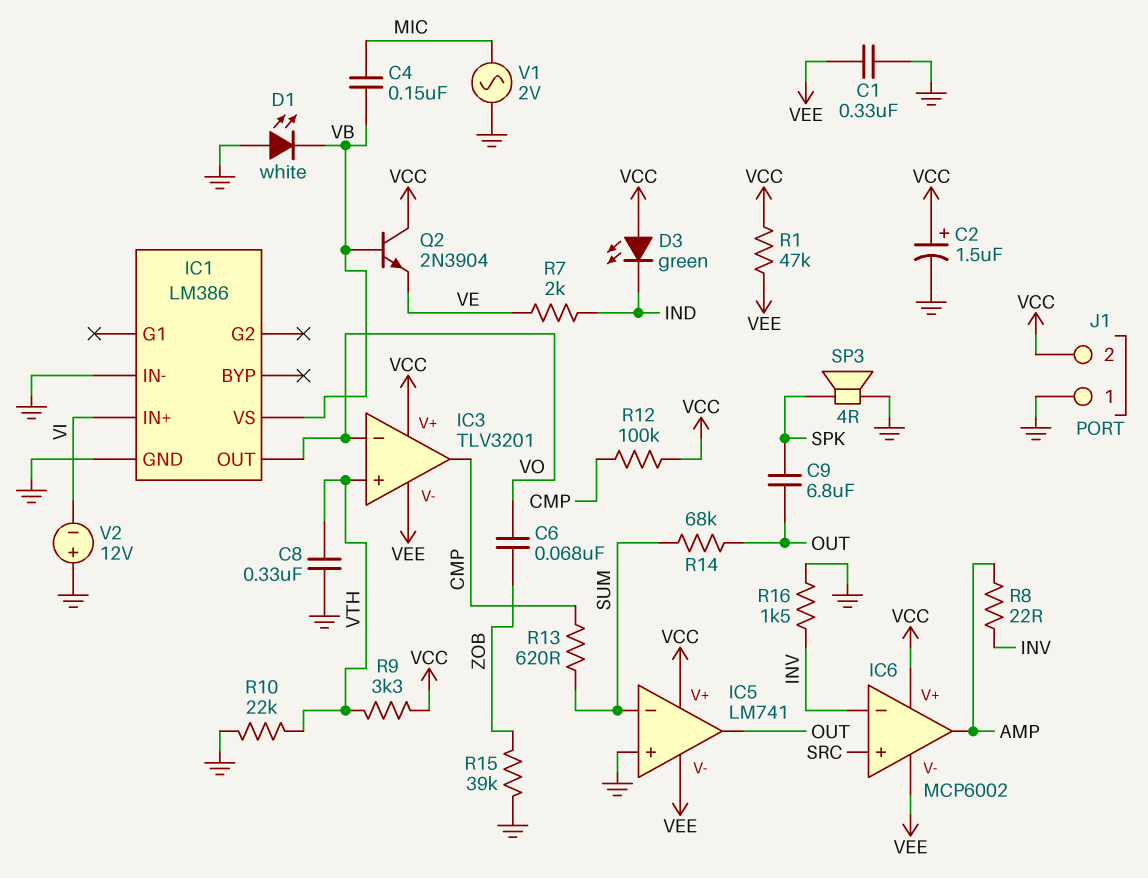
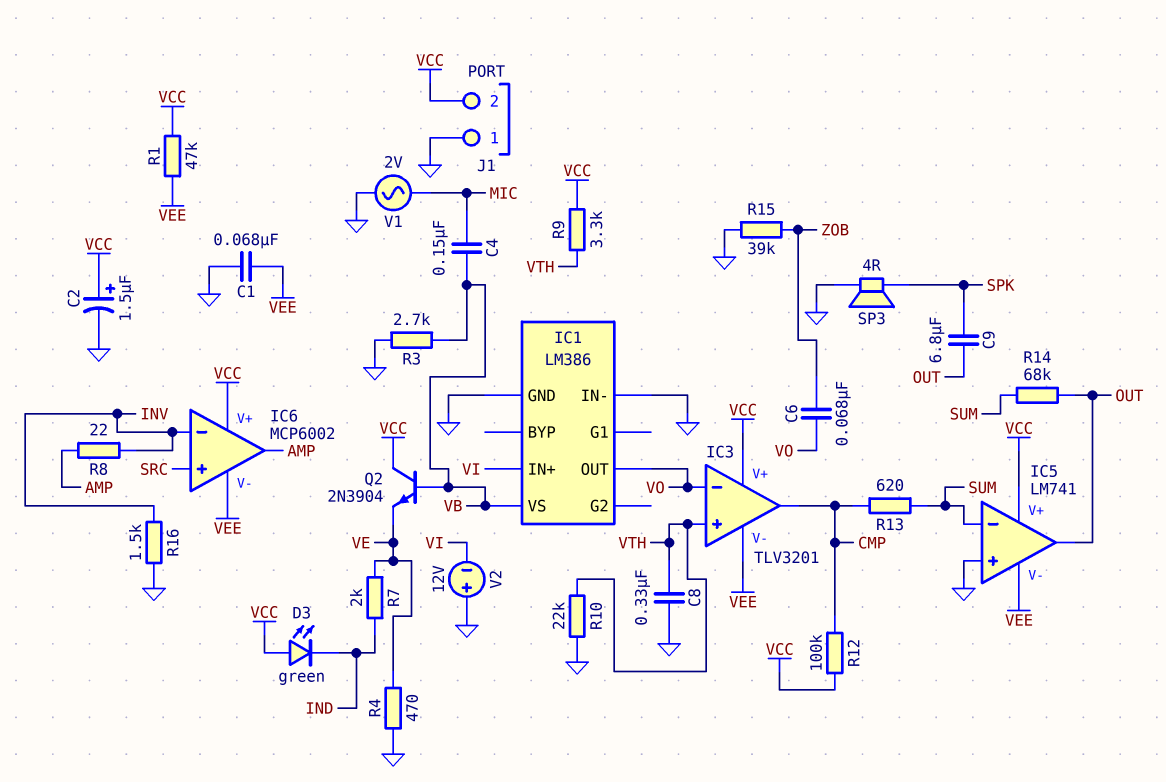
C1: 330nF (GND, VEE) -> 68nF (GND, VEE)
D1: LED white (A GND, K VB) -> none
R3: none -> 2.7k (GND, VB)
R4: none -> 470 (GND, VE)

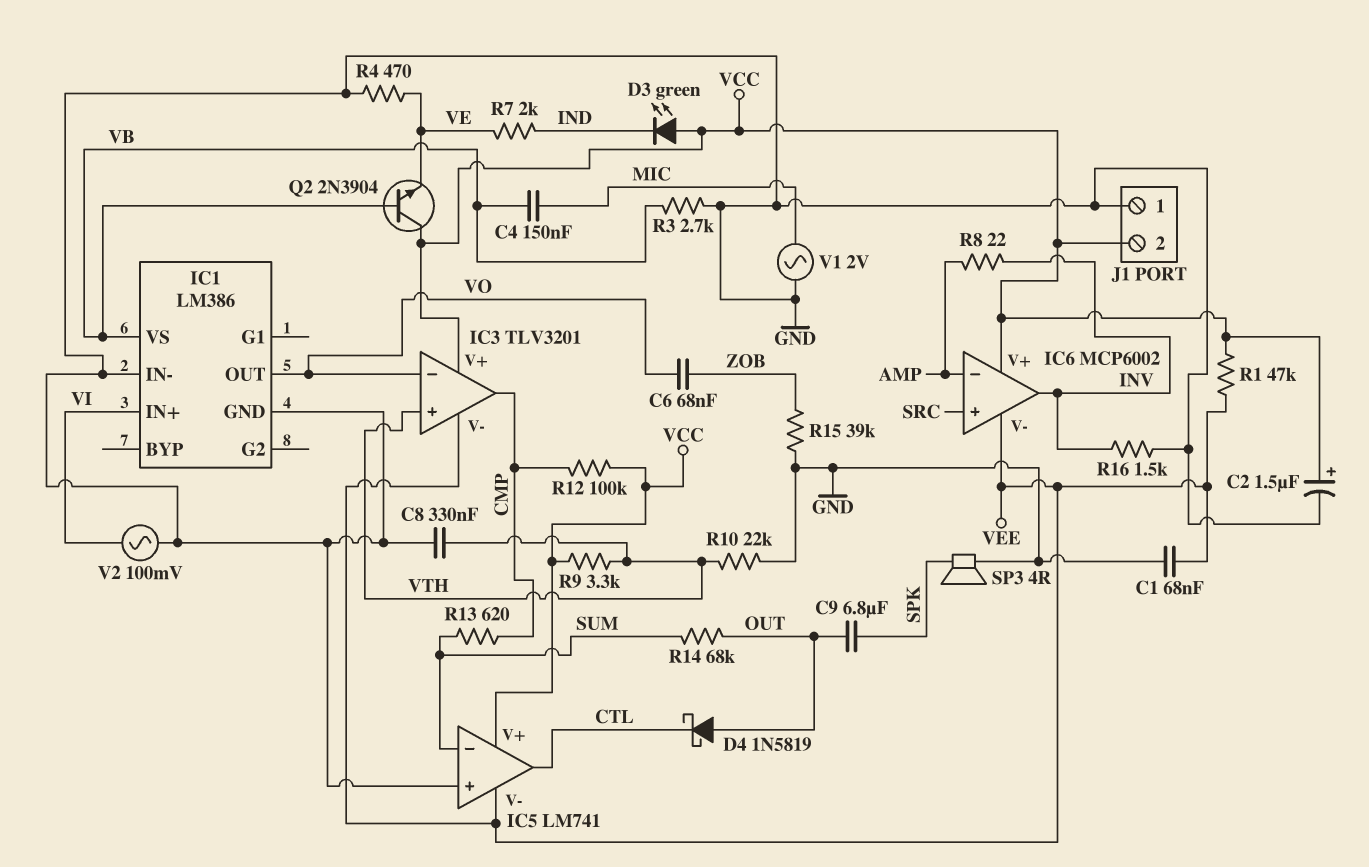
D4: none -> schottky 1N5819 (A OUT, K CTL)
IC5 pin out: OUT -> CTL
IC6 pin in-: INV -> AMP
IC6 pin out: AMP -> INV
V2: 12V (plus GND, minus VI) -> AC 100mV (GND, VI)

